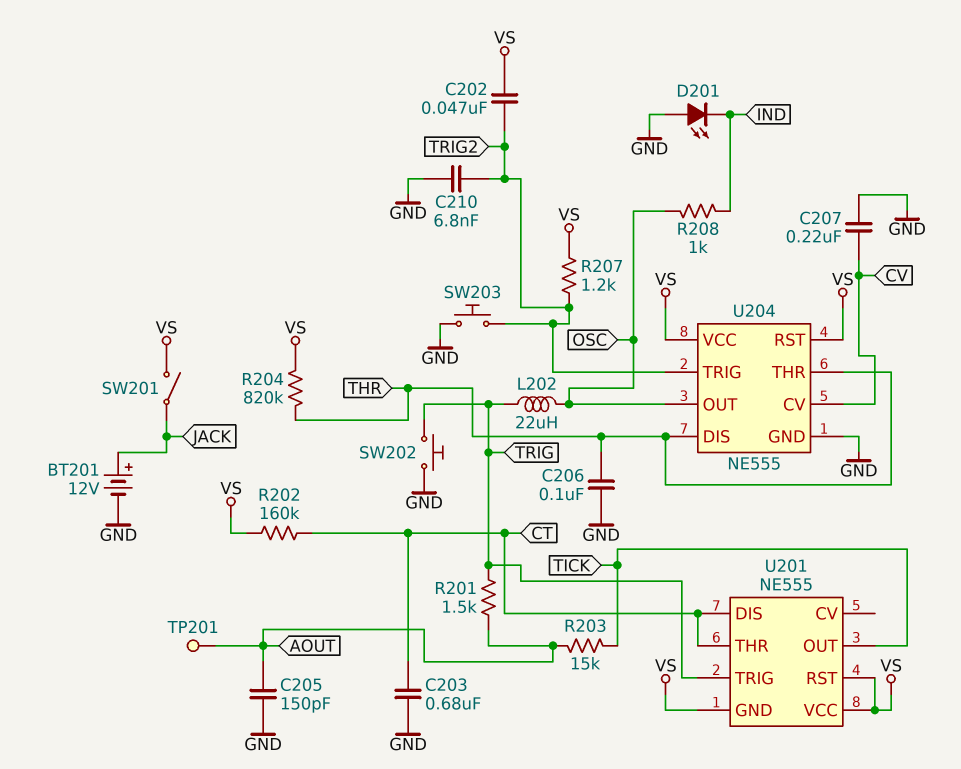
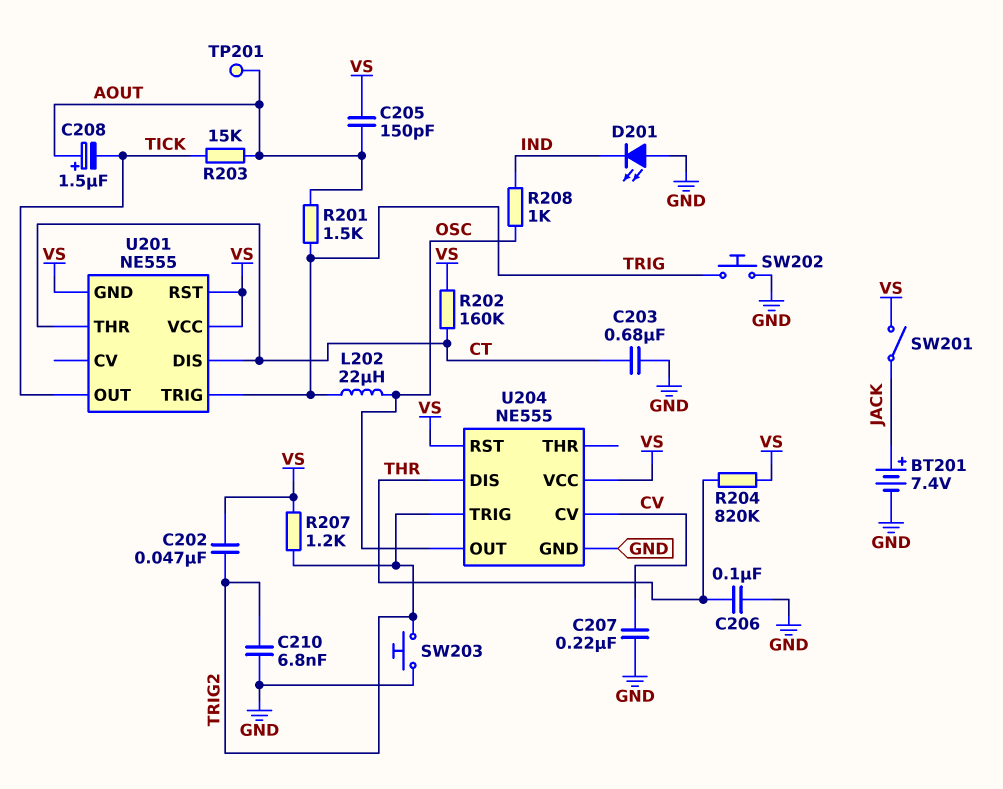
BT201: 12V (plus JACK, minus GND) -> 7.4V (plus JACK, minus GND)
C205: 150pF (AOUT, GND) -> 150pF (AOUT, VS)
C208: none -> 1.5uF (plus AOUT, minus TICK)
U204 pin THR: THR -> none

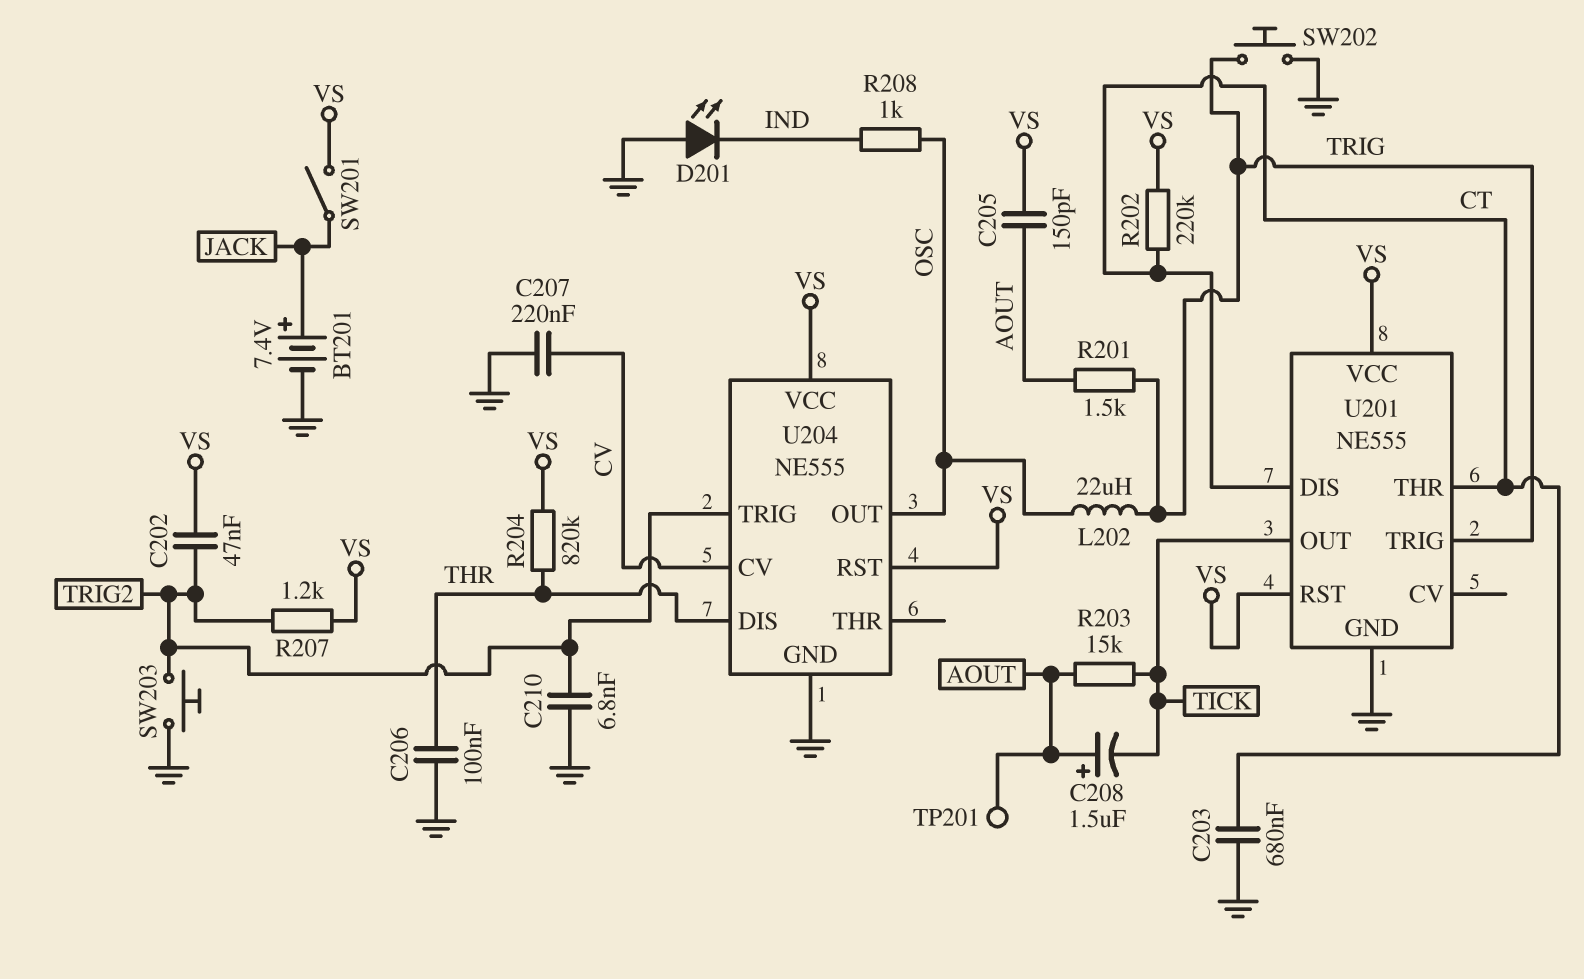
R202: 160k (CT, VS) -> 220k (CT, VS)
U201 pin GND: VS -> GND

